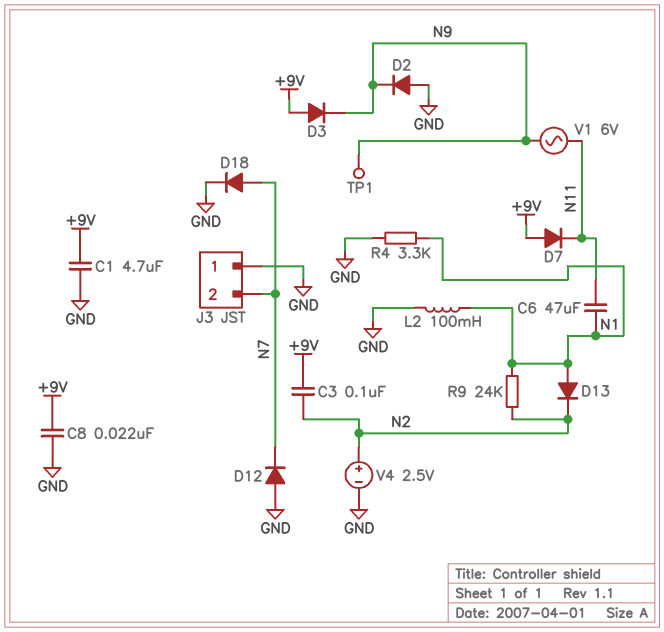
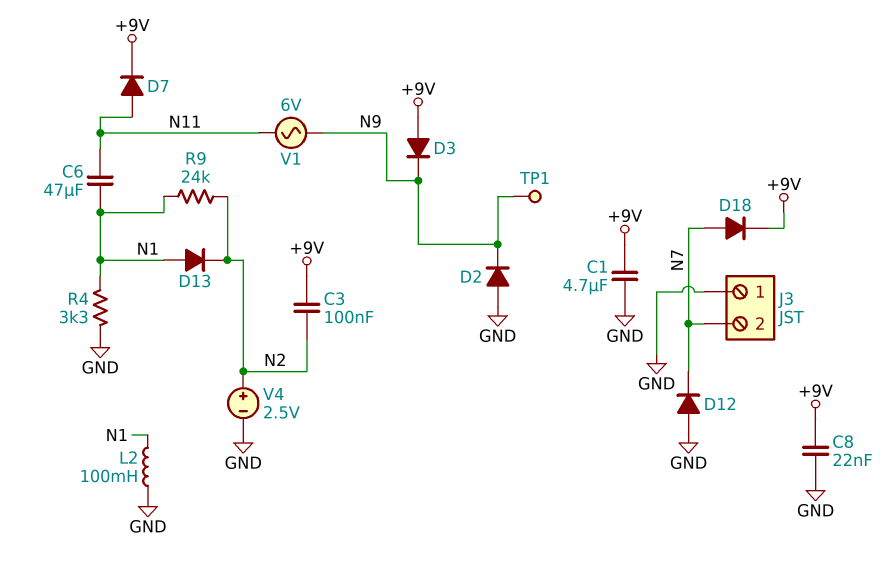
D7: diode (A +9V, K N11) -> diode (A N11, K +9V)
D18: diode (A N7, K GND) -> diode (A N7, K +9V)

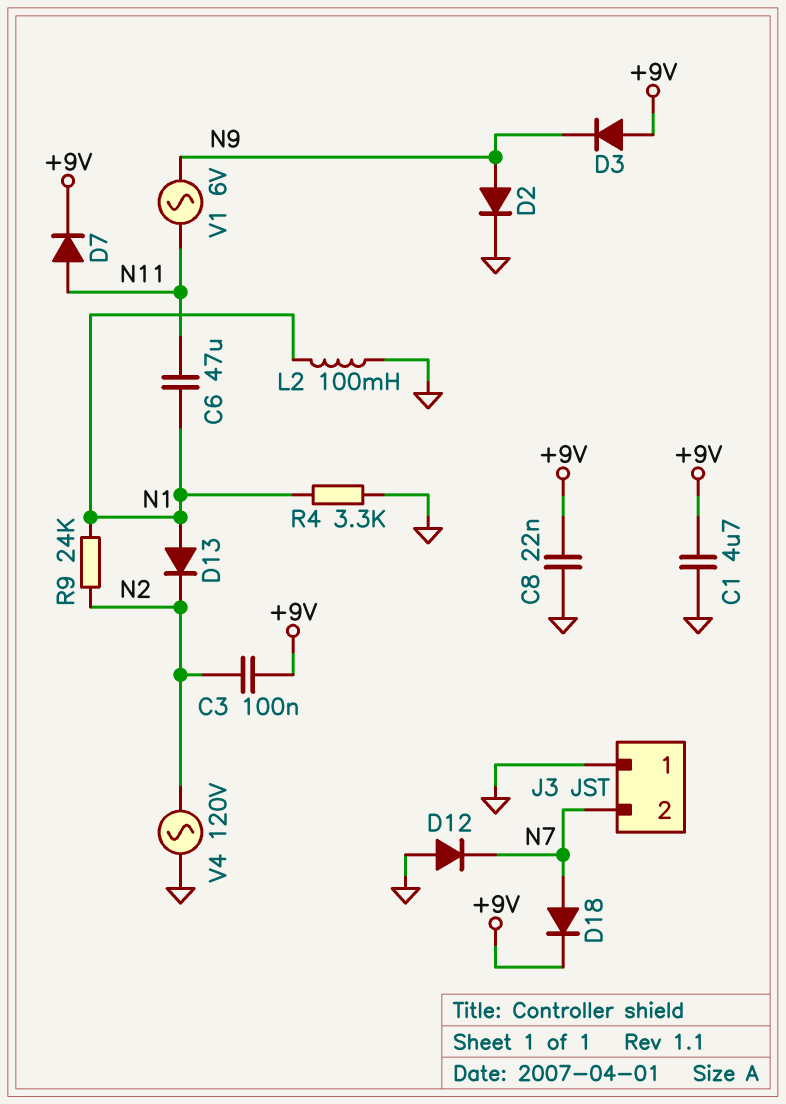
D2: diode (A GND, K N9) -> diode (A N9, K GND)
TP1: test point (N9) -> none
V4: 2.5V (plus N2, minus GND) -> AC 120V (GND, N2)

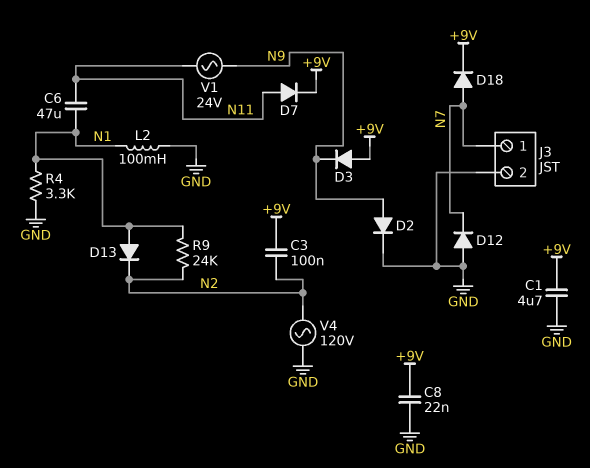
J3 pin 1: GND -> N7
J3 pin 2: N7 -> GND
V1: AC 6V (N9, N11) -> AC 24V (N9, N11)

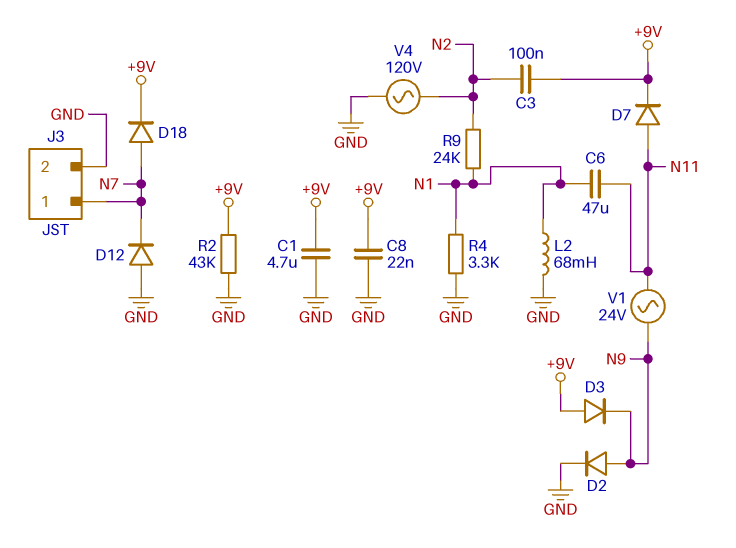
D13: diode (A N1, K N2) -> none
L2: 100mH (GND, N1) -> 68mH (GND, N1)
R2: none -> 43k (+9V, GND)

